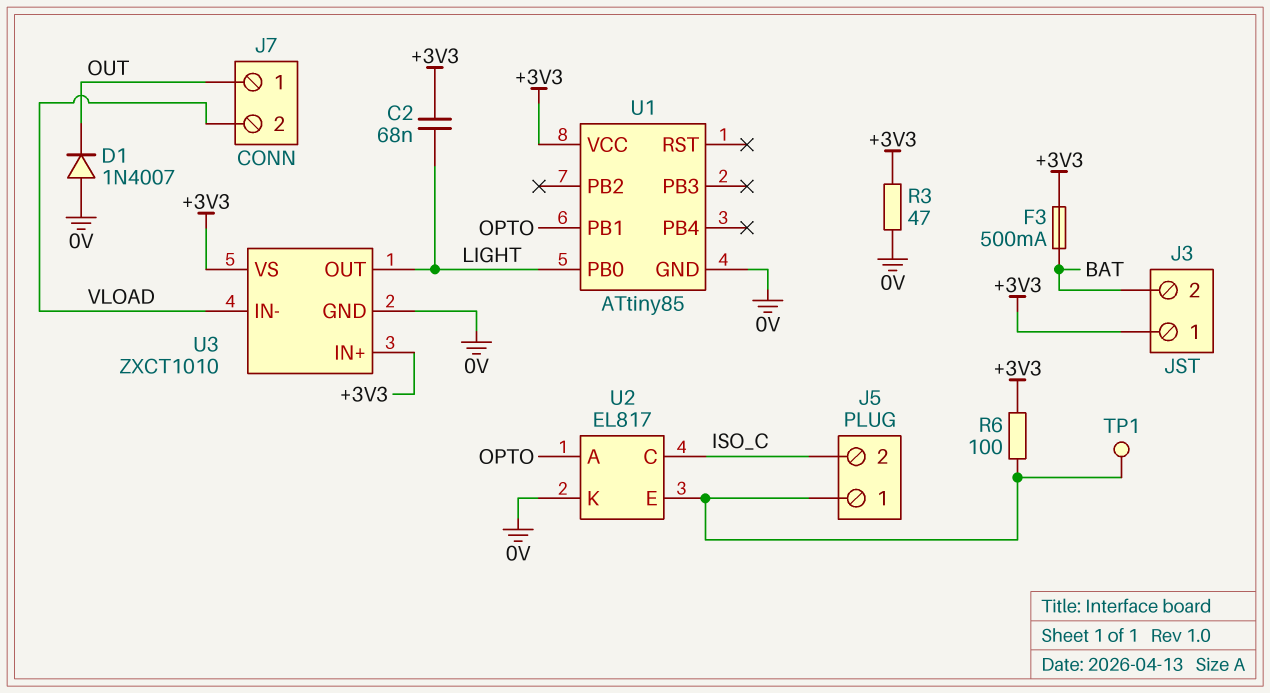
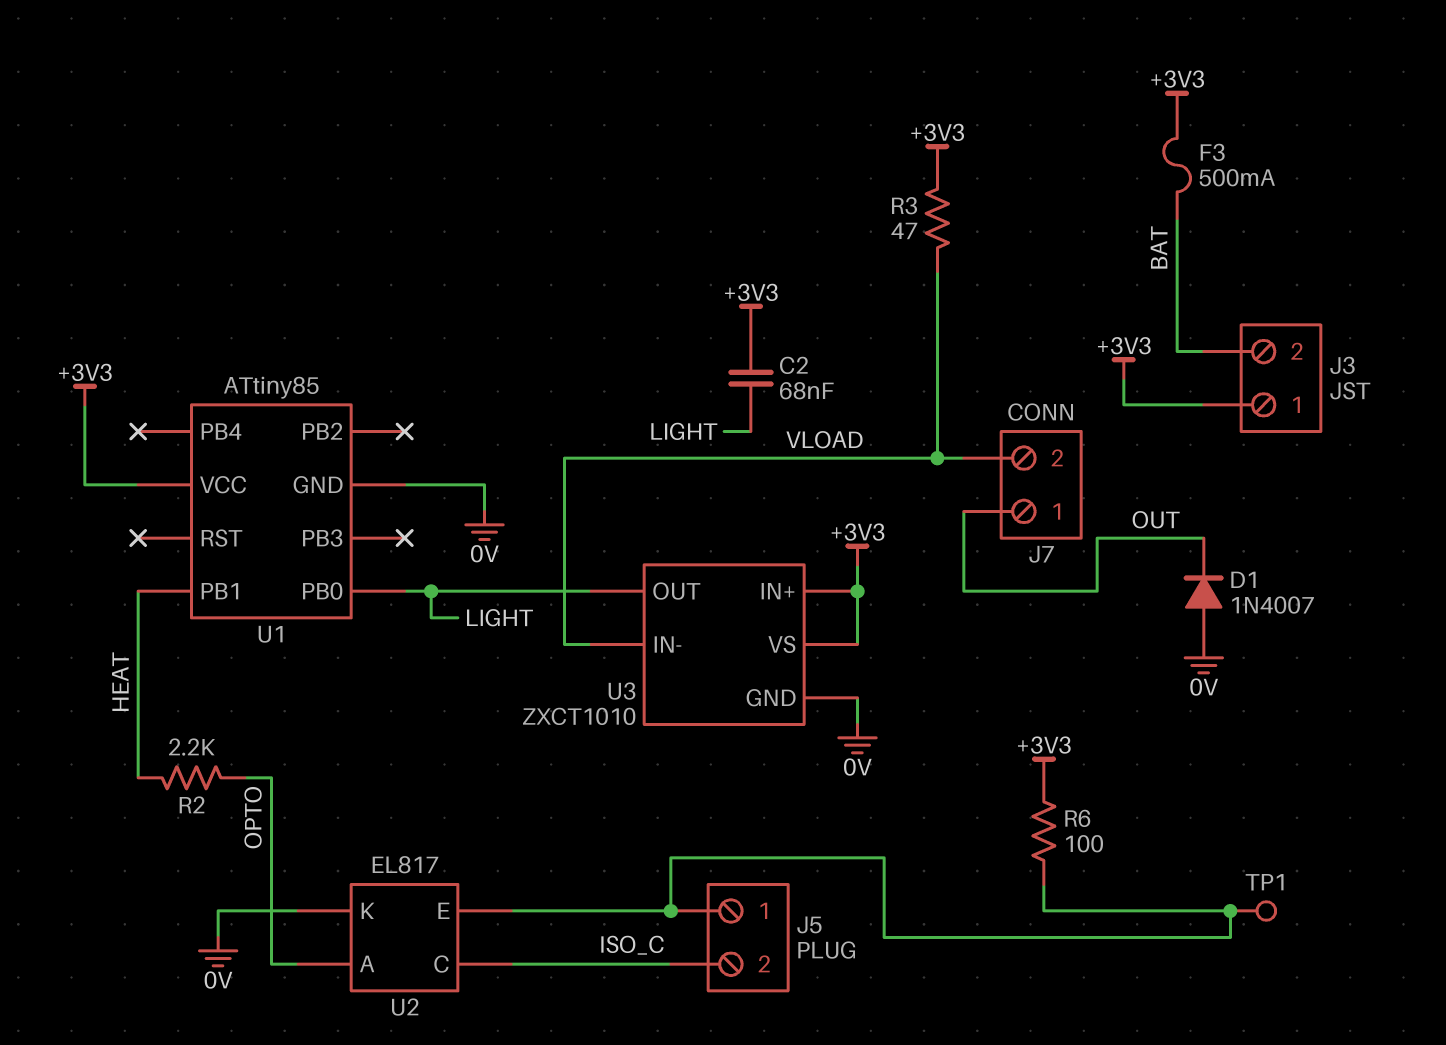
R2: none -> 2.2k (HEAT, OPTO)
R3: 47 (+3V3, 0V) -> 47 (+3V3, VLOAD)
U1 pin PB1: OPTO -> HEAT

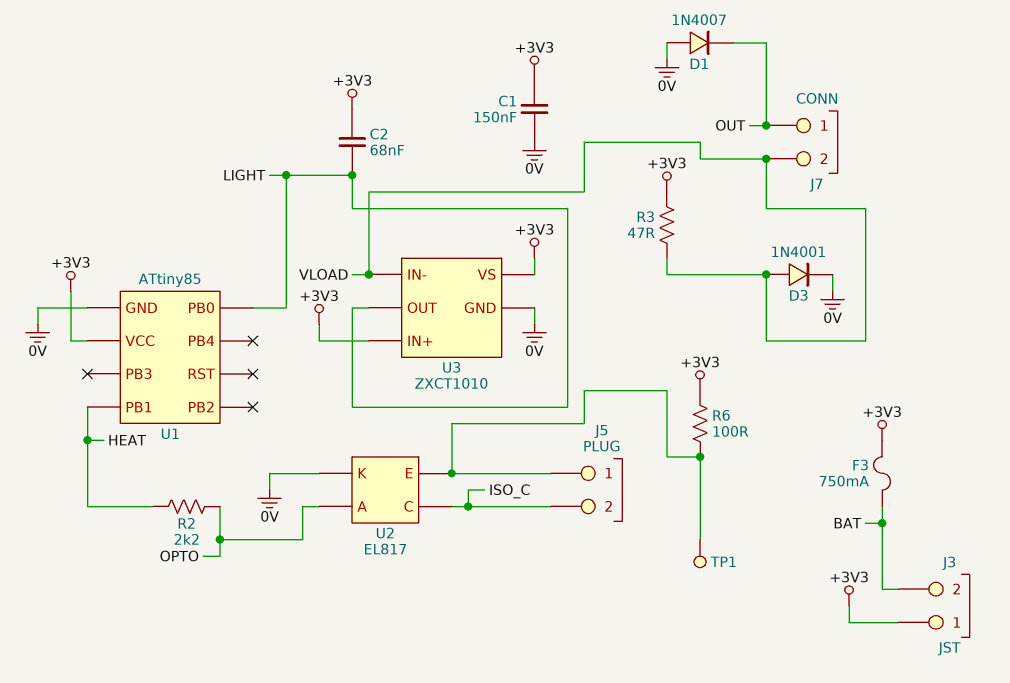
C1: none -> 150nF (+3V3, 0V)
D3: none -> diode 1N4001 (A VLOAD, K 0V)
F3: 500mA (+3V3, BAT) -> 750mA (+3V3, BAT)

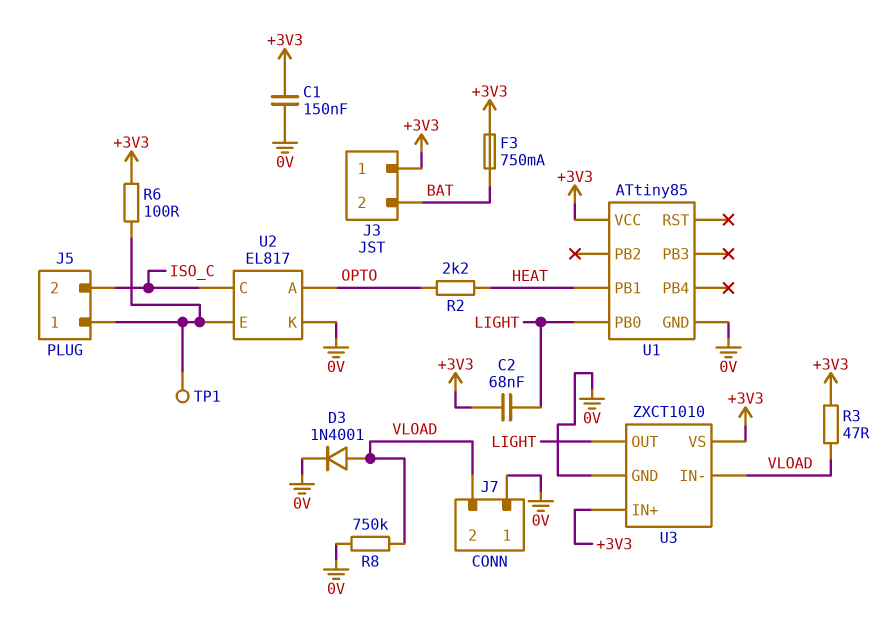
D1: diode 1N4007 (A 0V, K OUT) -> none
J7 pin 1: OUT -> 0V
R8: none -> 750k (0V, VLOAD)

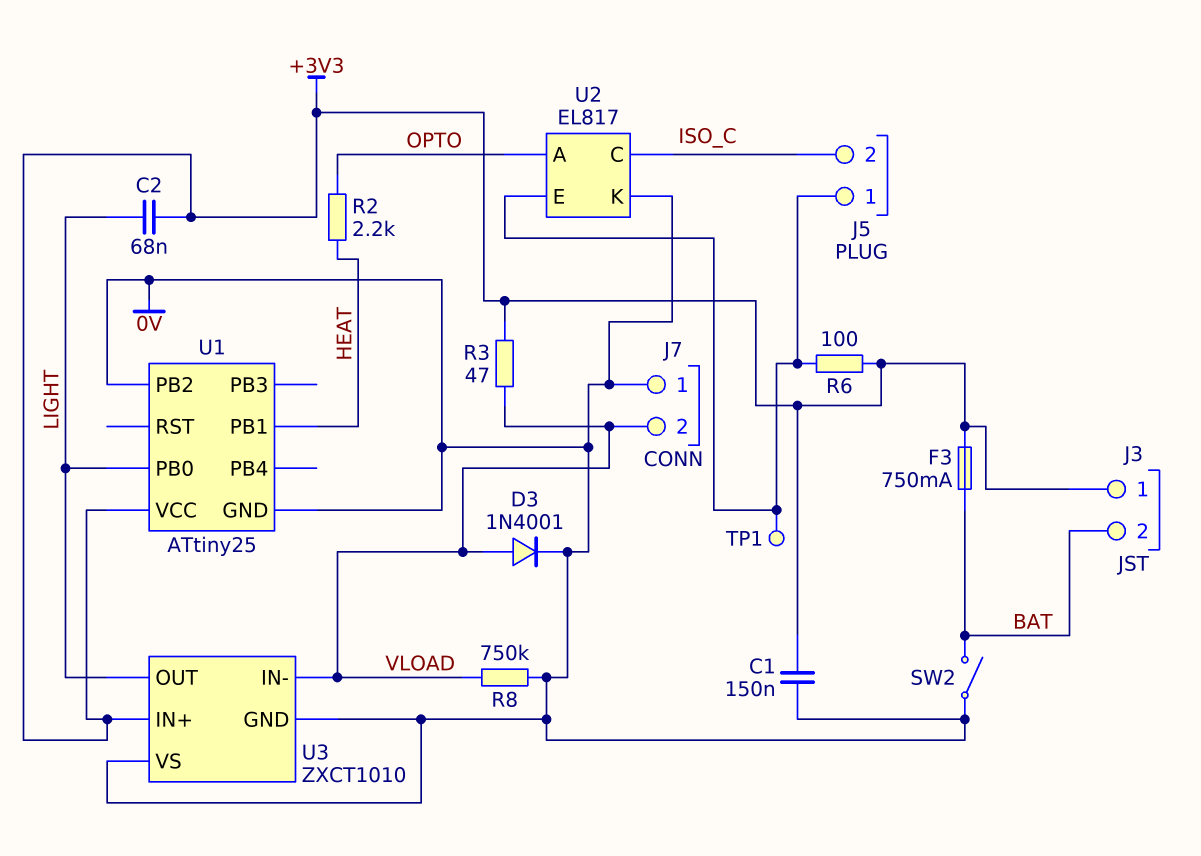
SW2: none -> switch (0V, BAT)
U1: ATtiny85 -> ATtiny25
U1 pin PB2: none -> 0V
U3 pin VS: +3V3 -> 0V

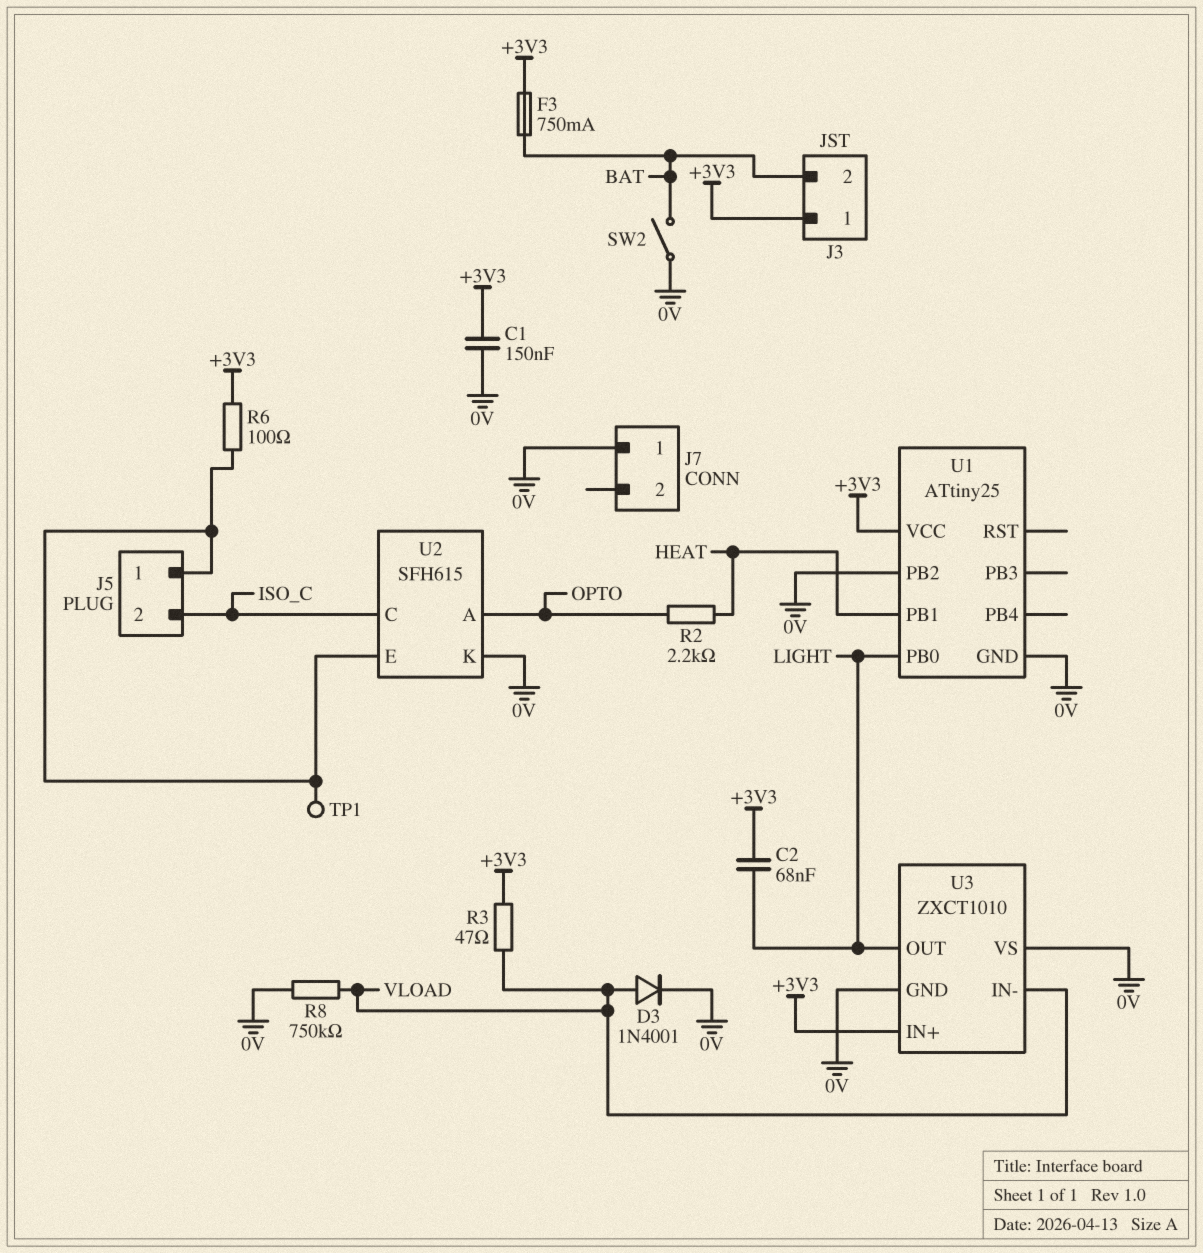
J7 pin 2: VLOAD -> none
U2: EL817 -> SFH615

